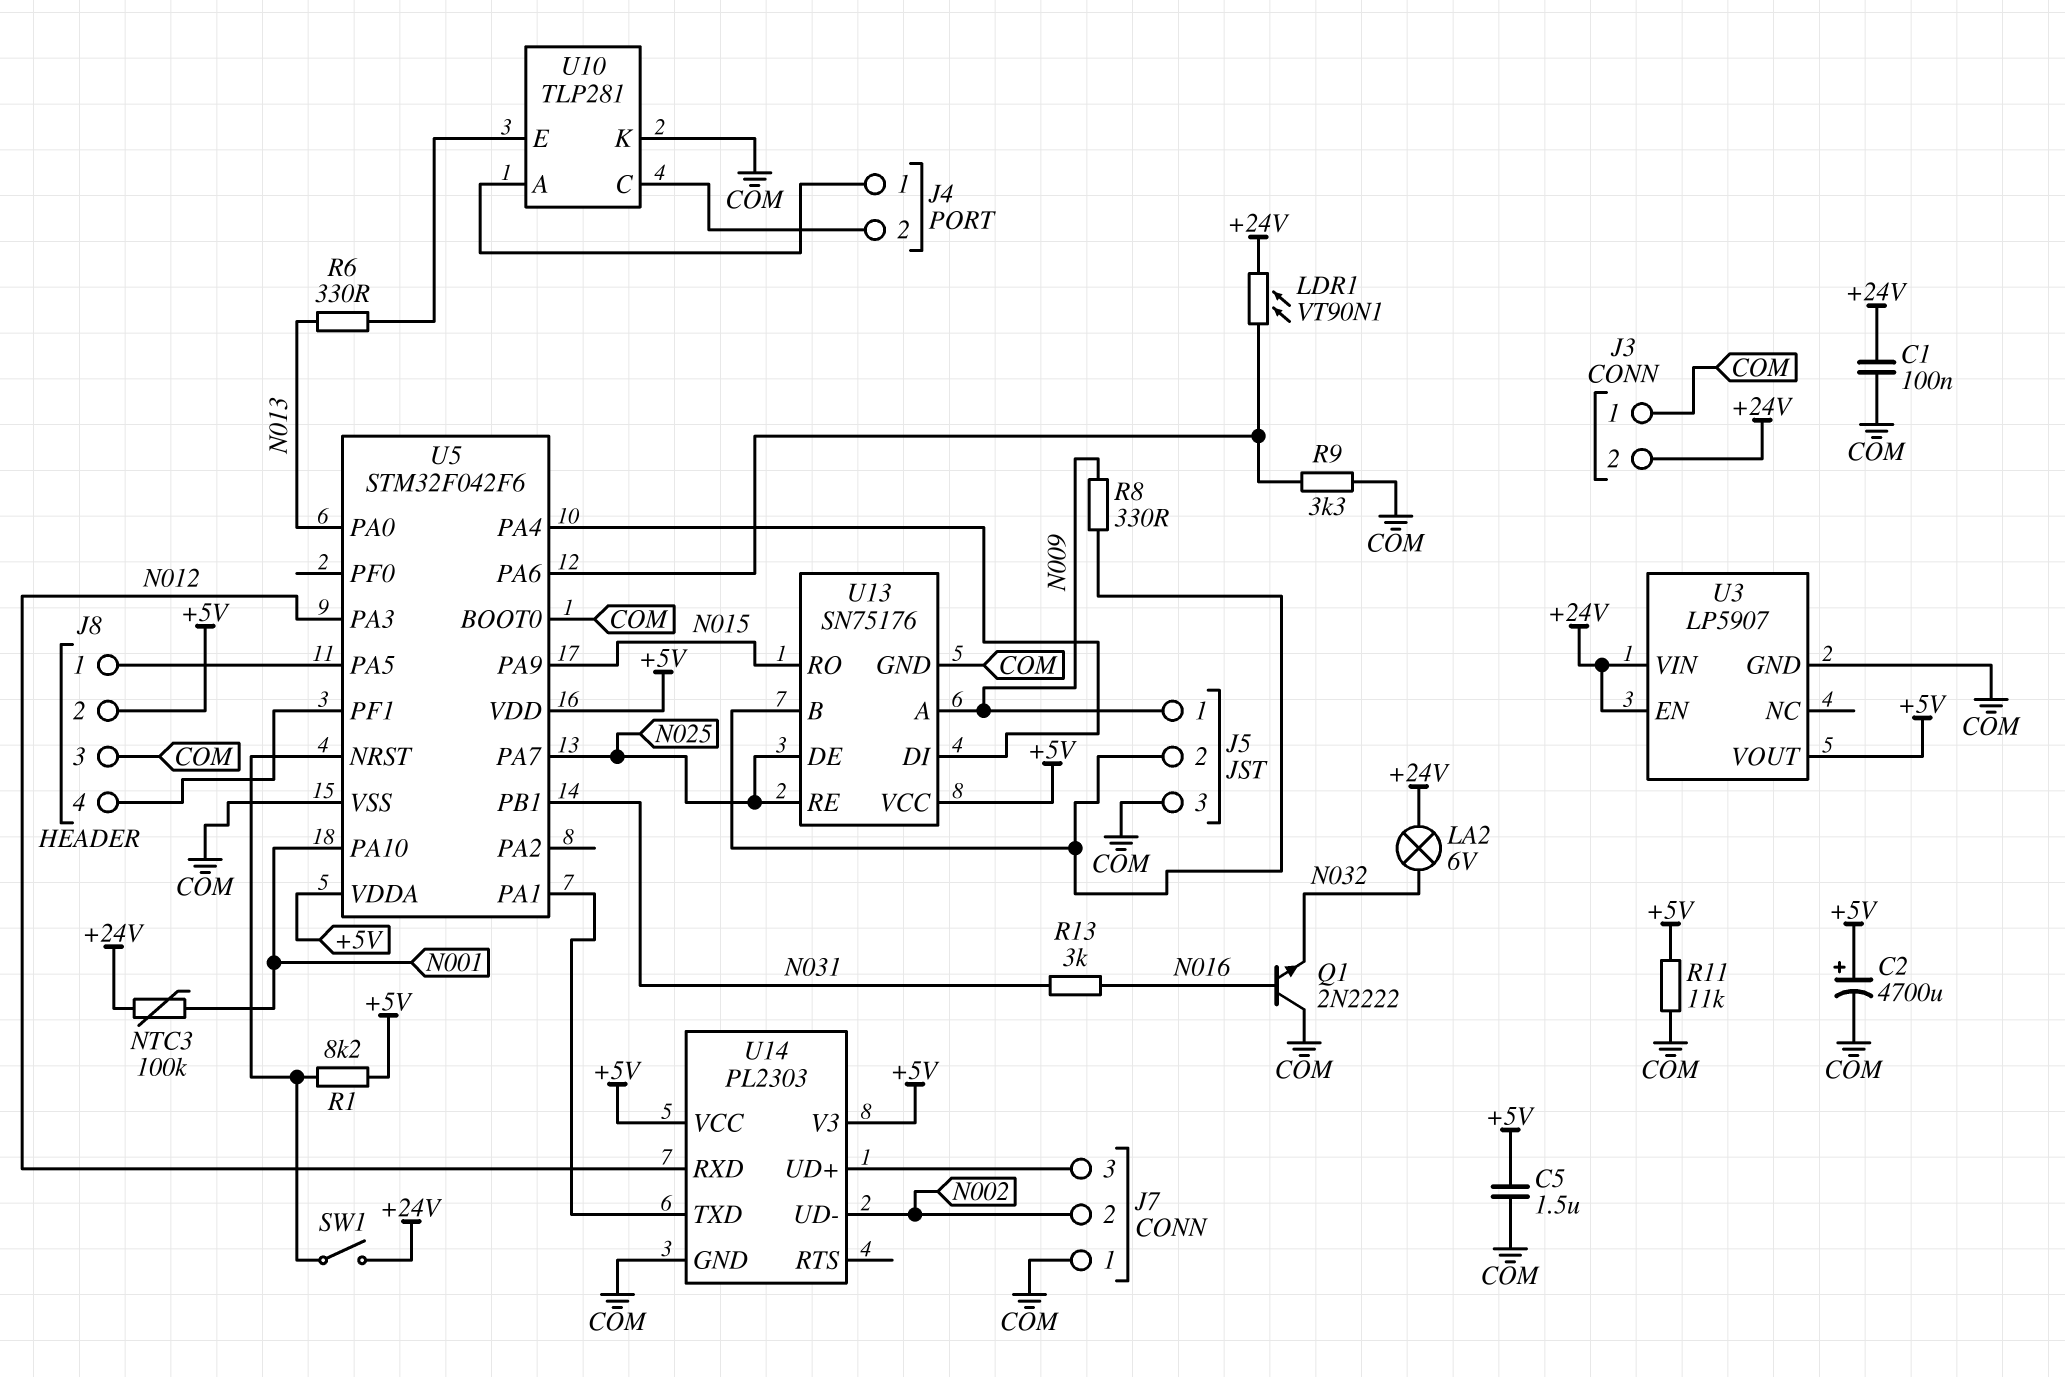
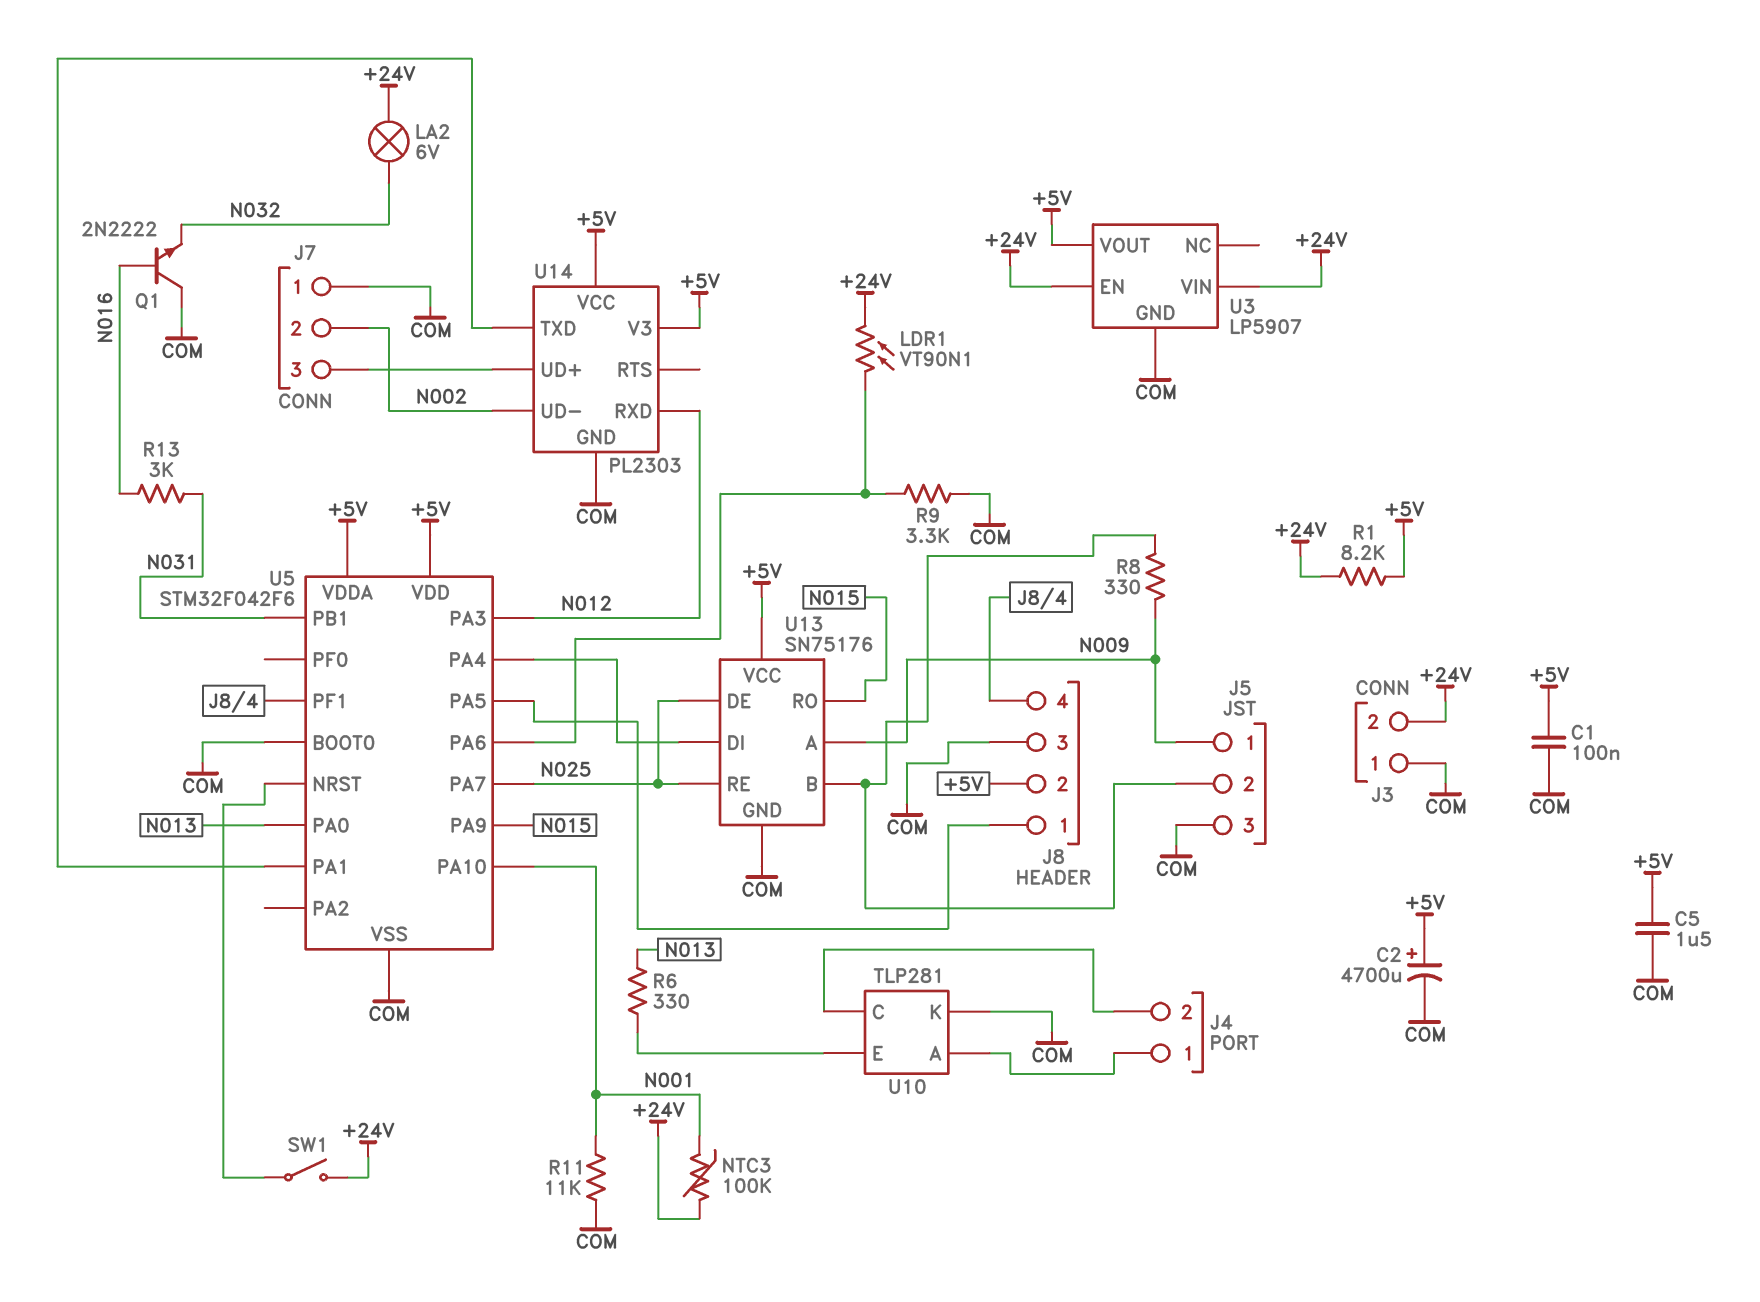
C1: 100nF (+24V, COM) -> 100nF (+5V, COM)
R1: 8.2k (+5V, U5/NRST) -> 8.2k (+5V, +24V)
R11: 11k (+5V, COM) -> 11k (COM, N001)

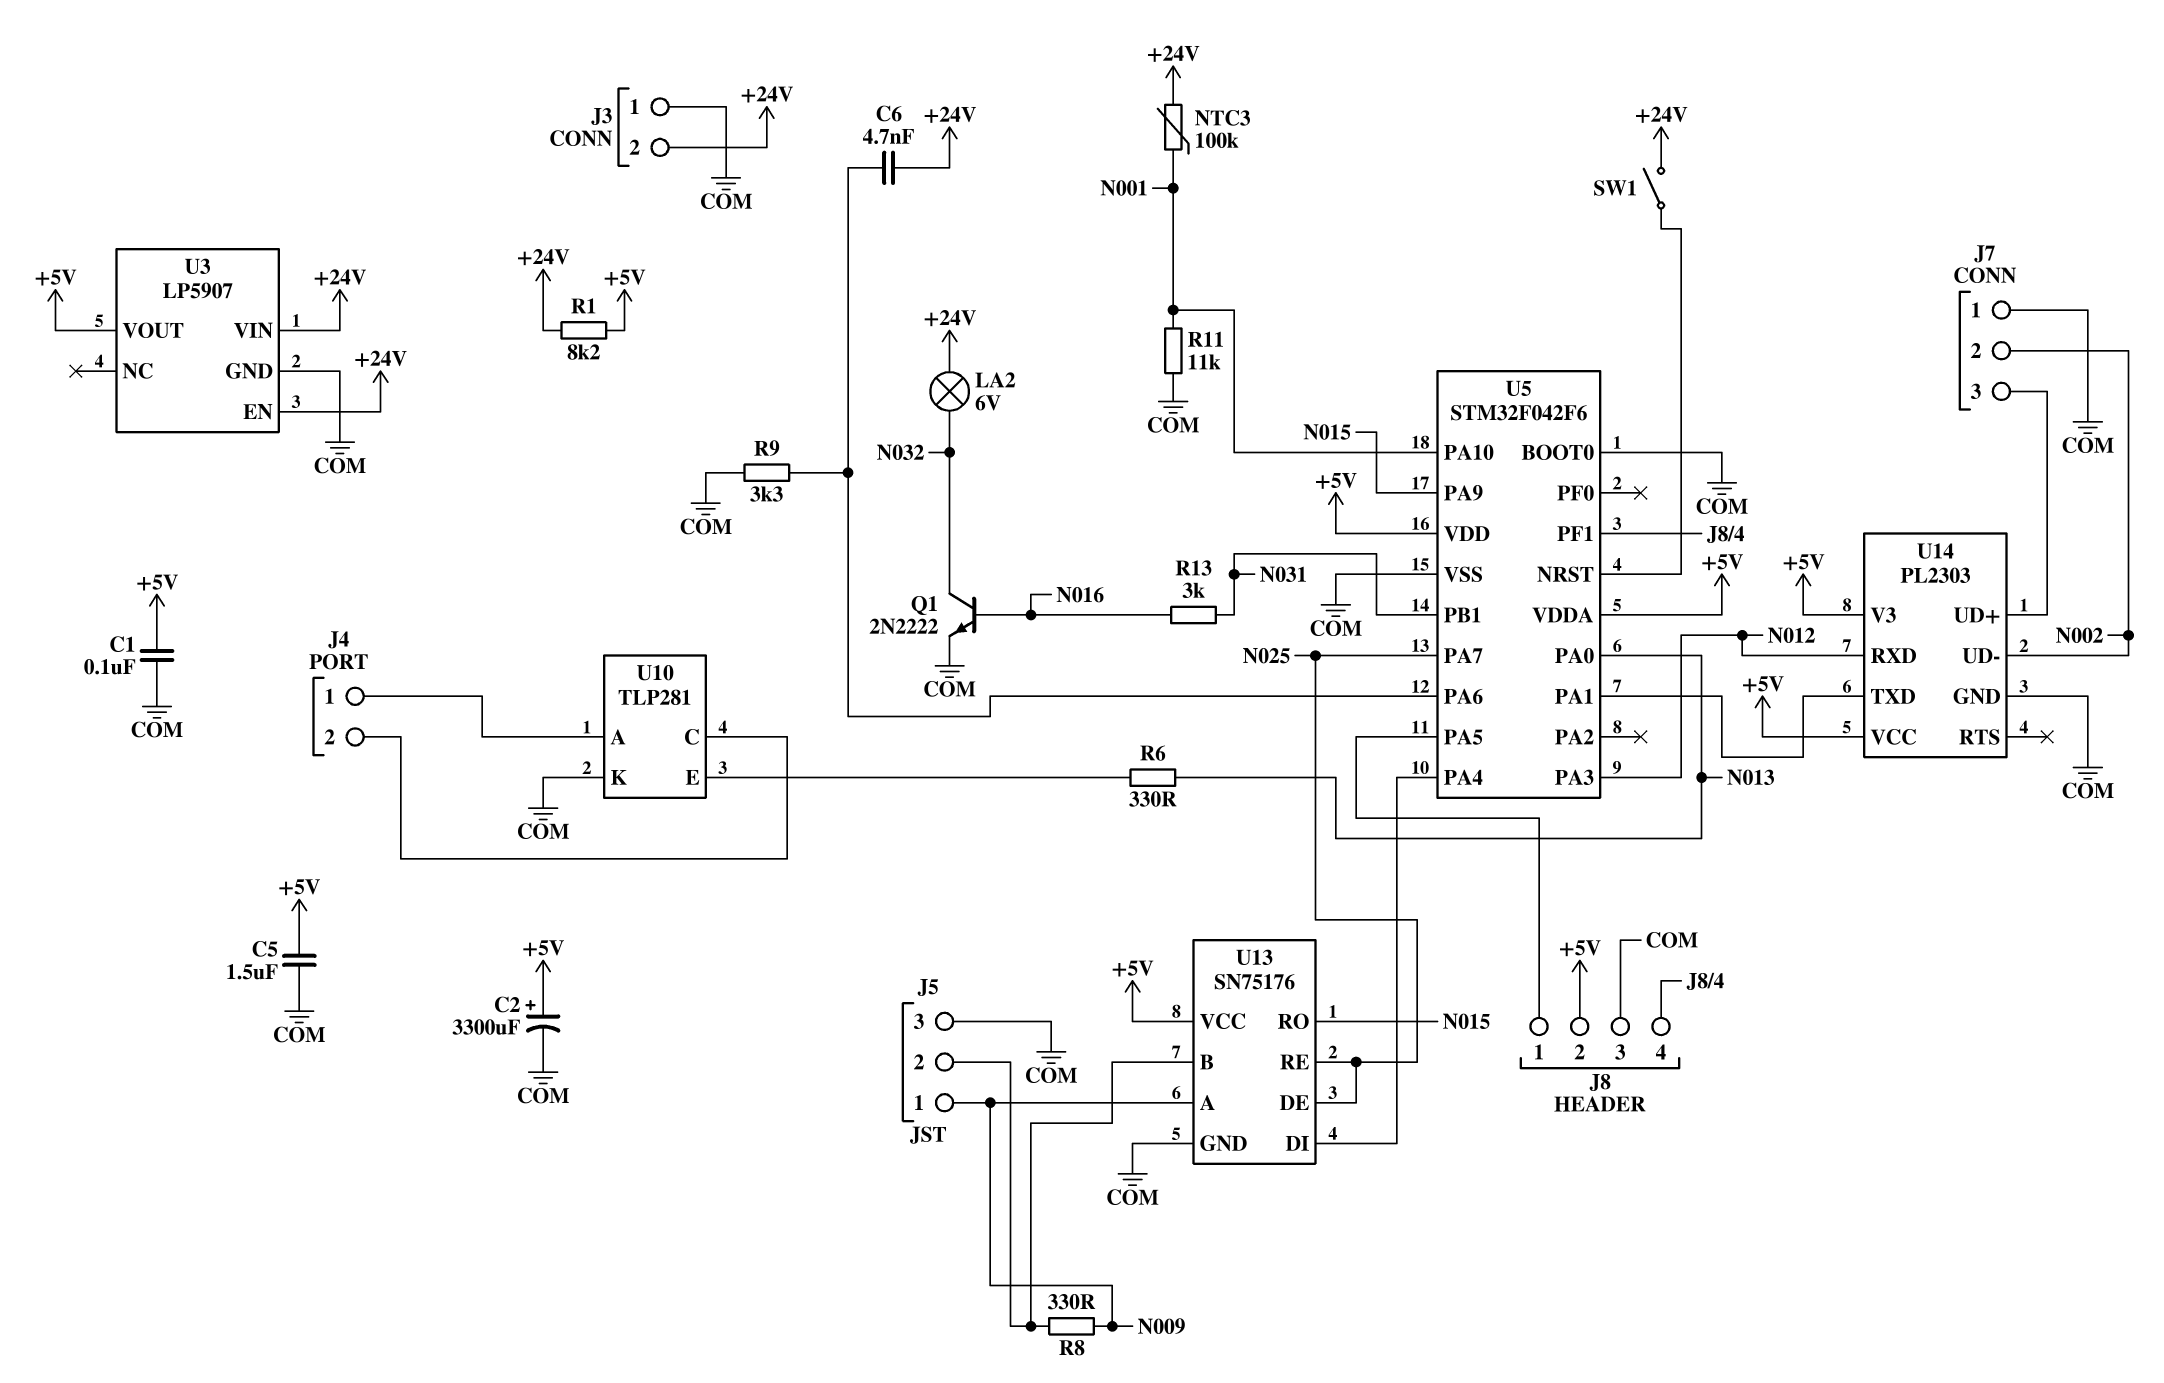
C2: 4700uF (plus +5V, minus COM) -> 3300uF (plus +5V, minus COM)
C6: none -> 4.7nF (+24V, U5/PA6)
LDR1: VT90N1 (+24V, U5/PA6) -> none
Q1: NPN 2N2222 (B N016, C COM, E N032) -> NPN 2N2222 (B N016, C N032, E COM)

